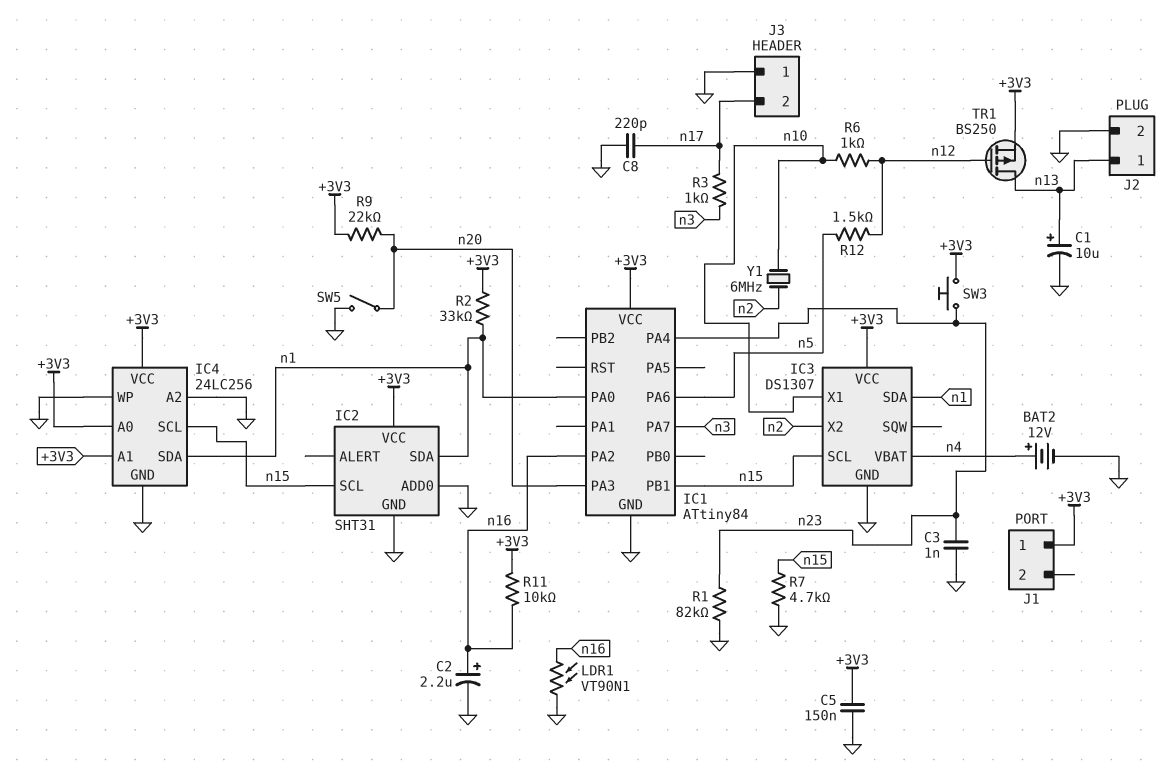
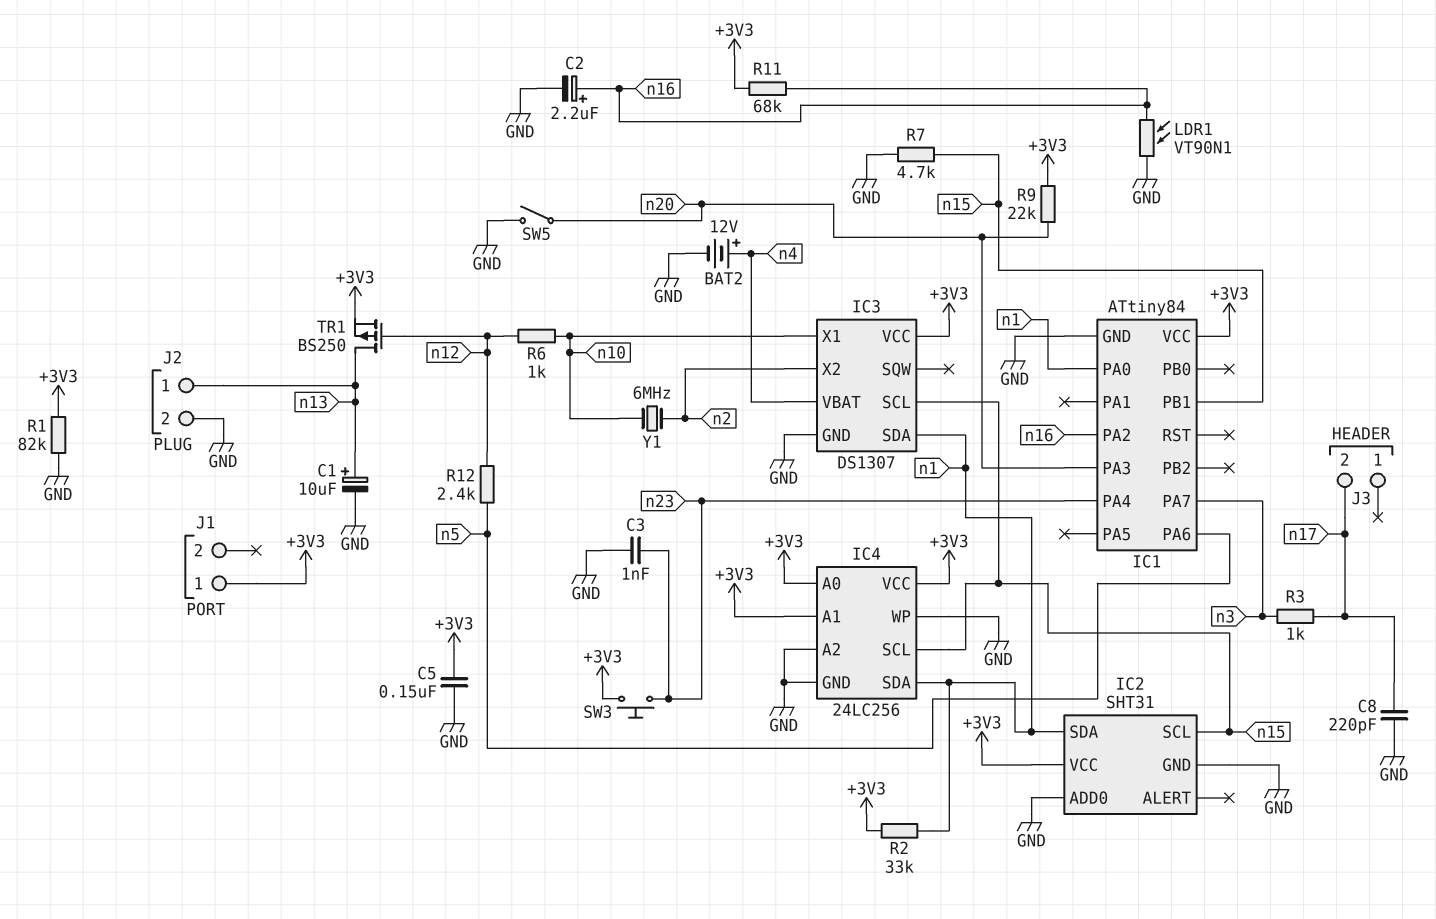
J3 pin 1: GND -> none
R1: 82k (GND, n23) -> 82k (+3V3, GND)
R11: 10k (+3V3, n16) -> 68k (+3V3, n16)
R12: 1.5k (n5, n12) -> 2.4k (n5, n12)

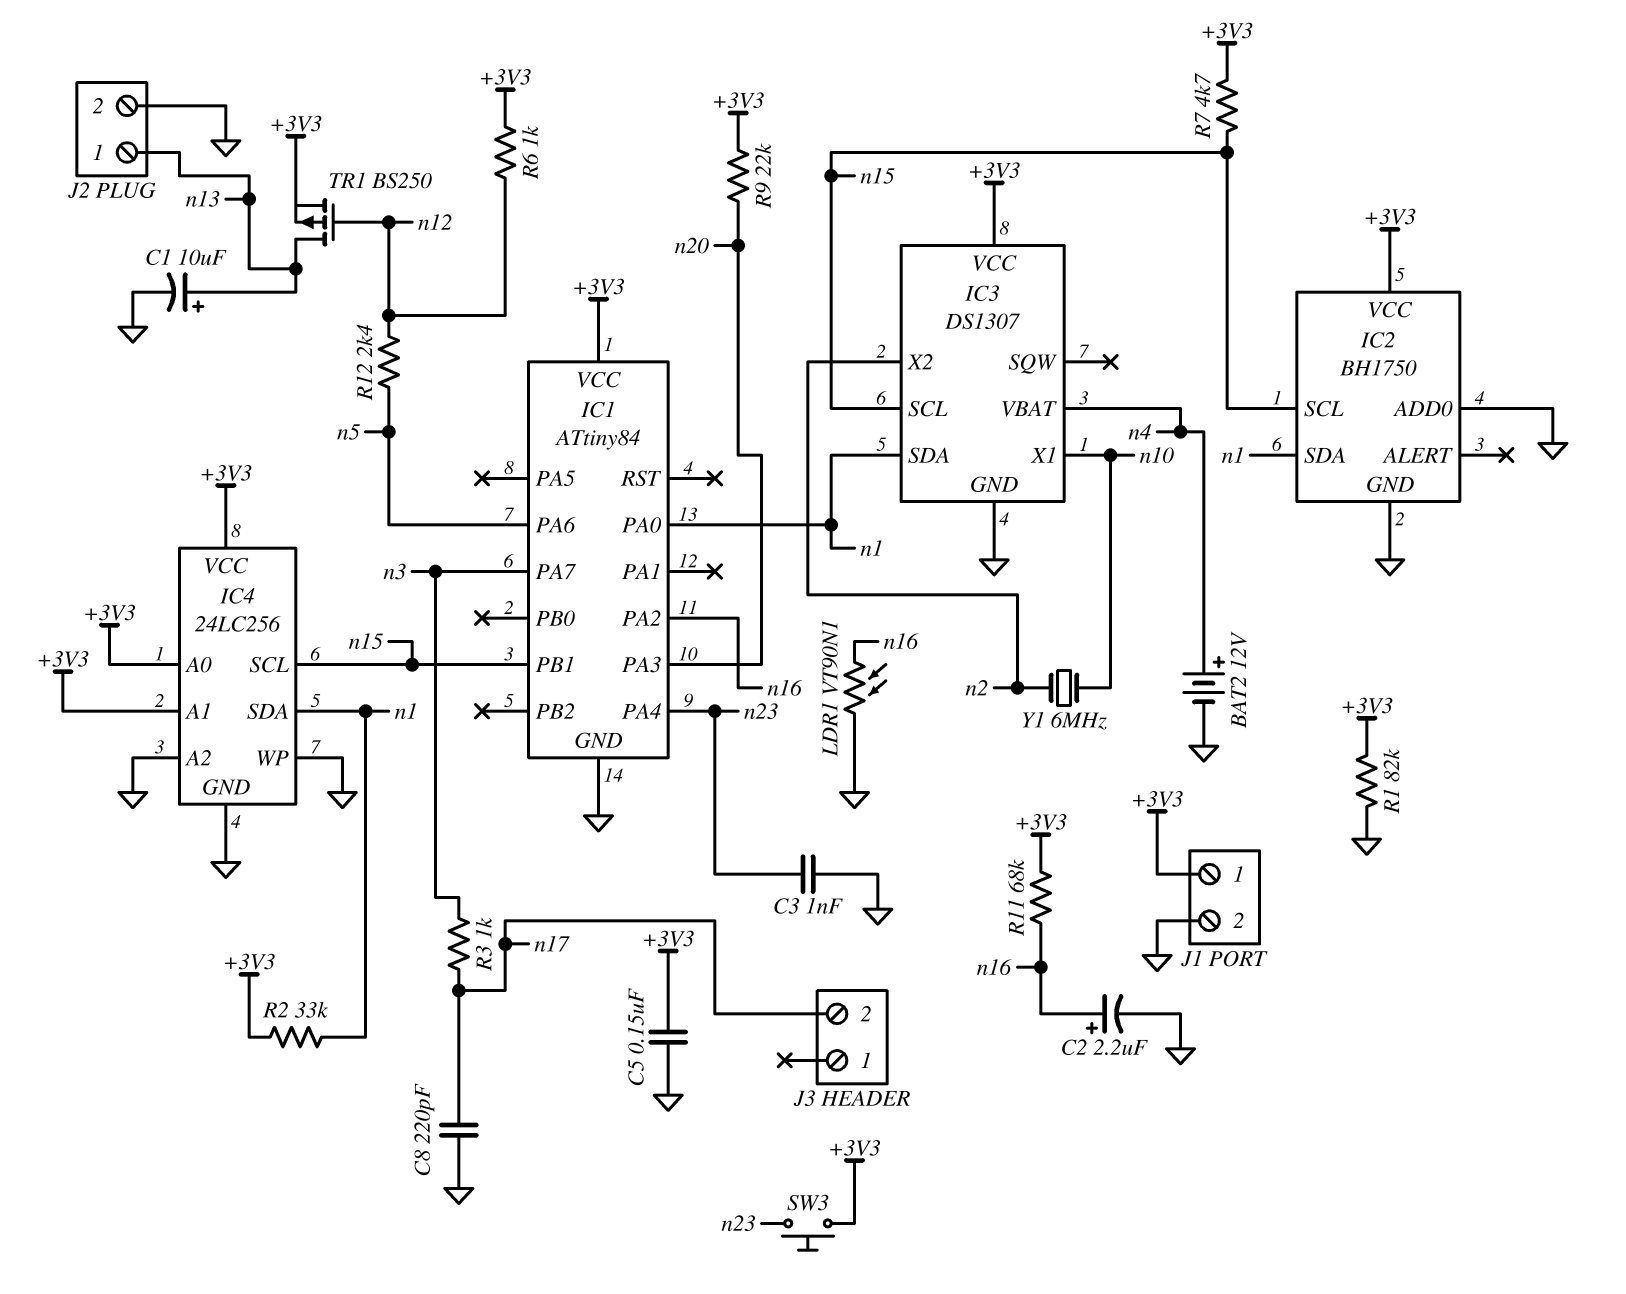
IC2: SHT31 -> BH1750
J1 pin 2: none -> GND
R6: 1k (n10, n12) -> 1k (+3V3, n12)
R7: 4.7k (GND, n15) -> 4.7k (+3V3, n15)
SW5: switch (GND, n20) -> none

